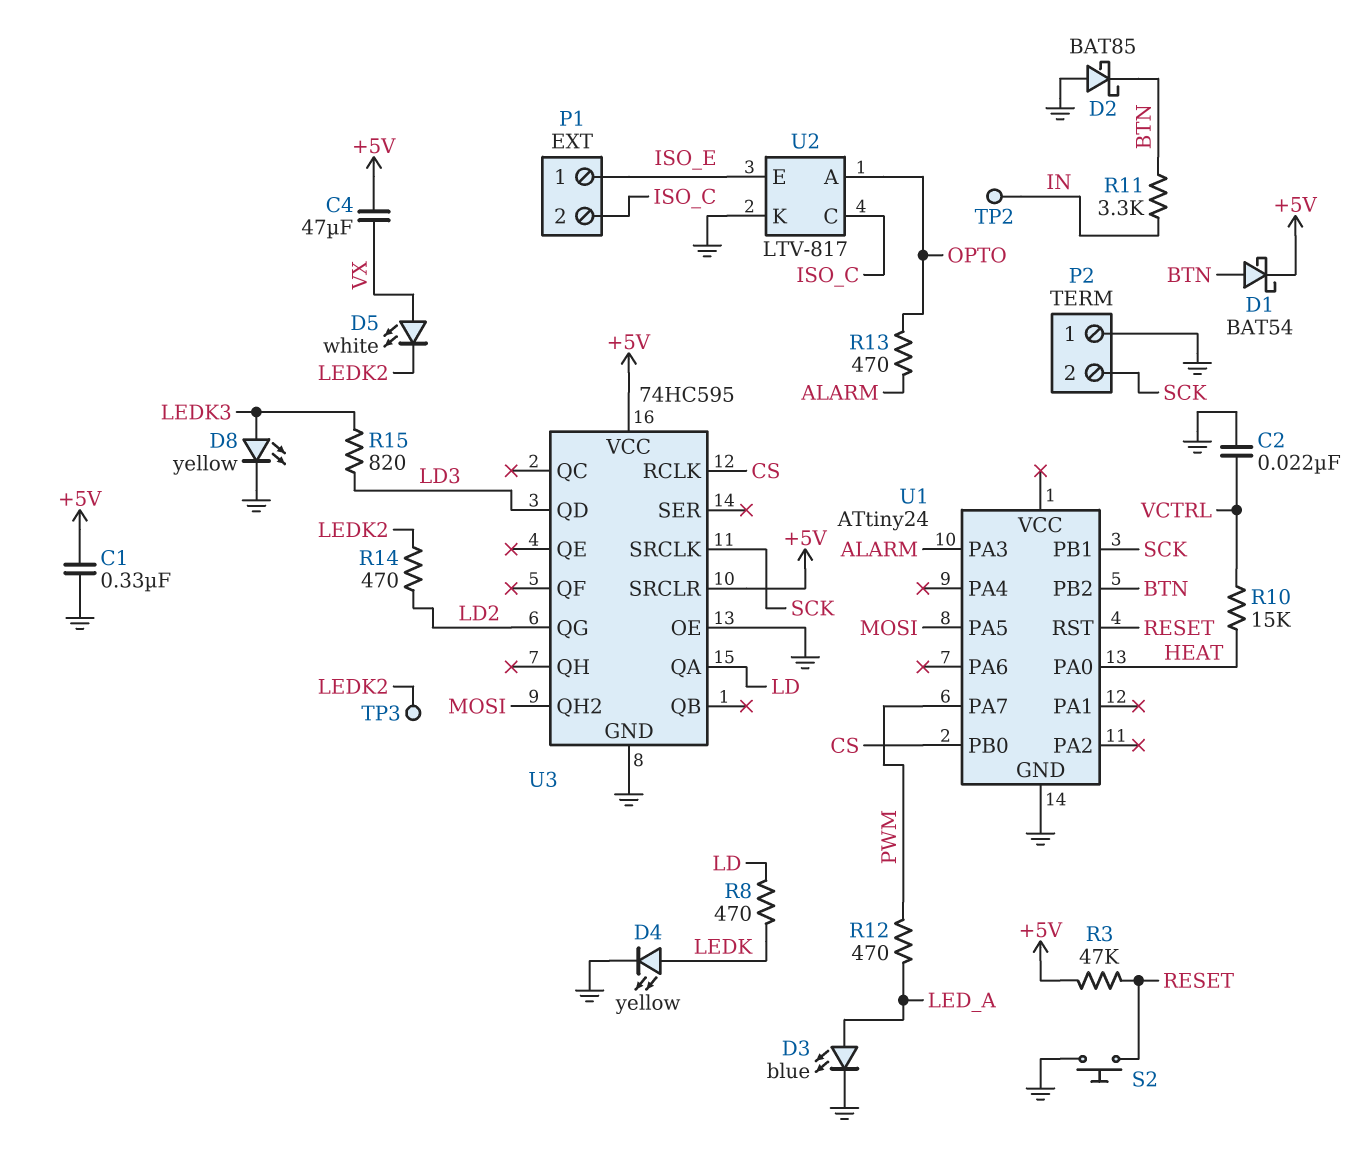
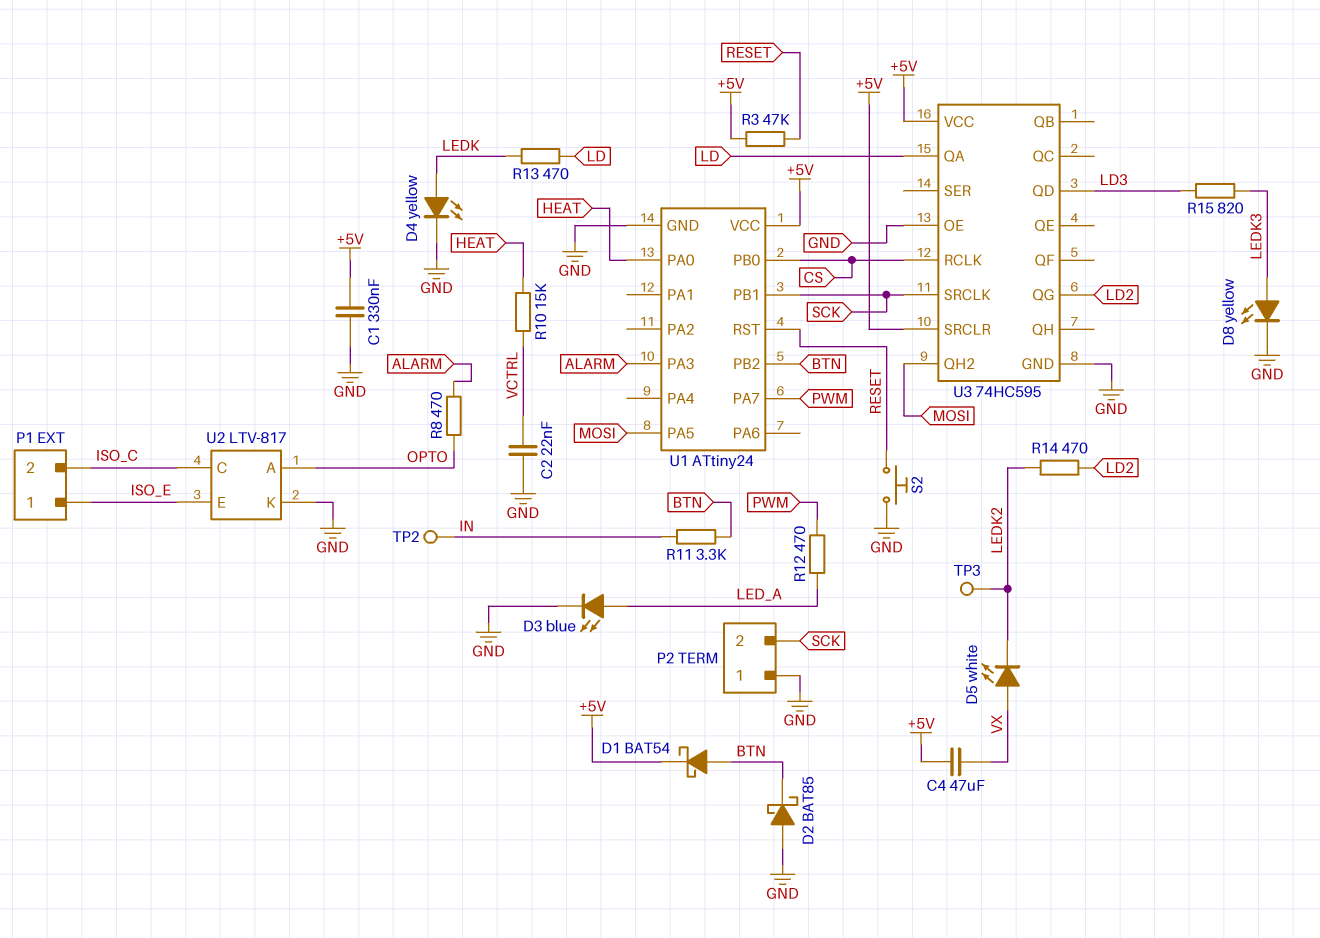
R8: 470 (LD, LEDK) -> 470 (ALARM, OPTO)
R13: 470 (ALARM, OPTO) -> 470 (LD, LEDK)
U1 pin VCC: none -> +5V

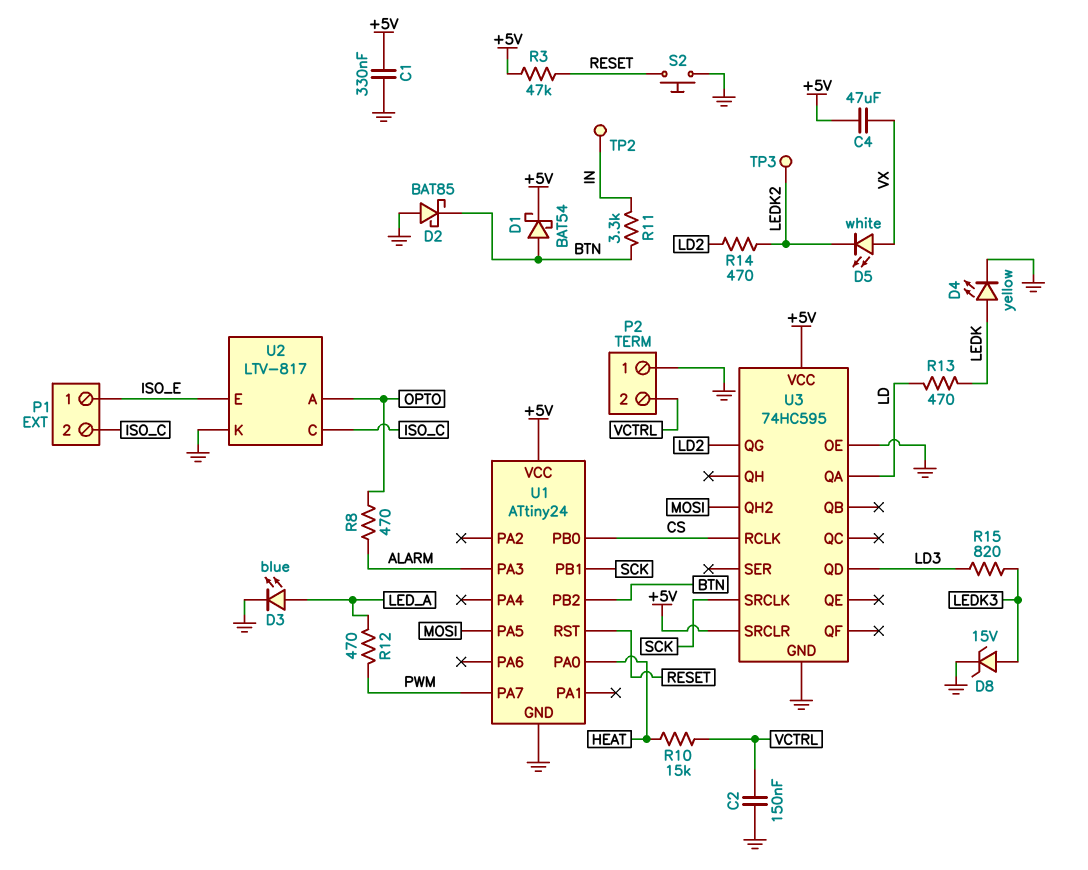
C2: 22nF (GND, VCTRL) -> 150nF (GND, VCTRL)
D8: LED yellow (A LEDK3, K GND) -> zener 15V (A LEDK3, K GND)
P2 pin 2: SCK -> VCTRL

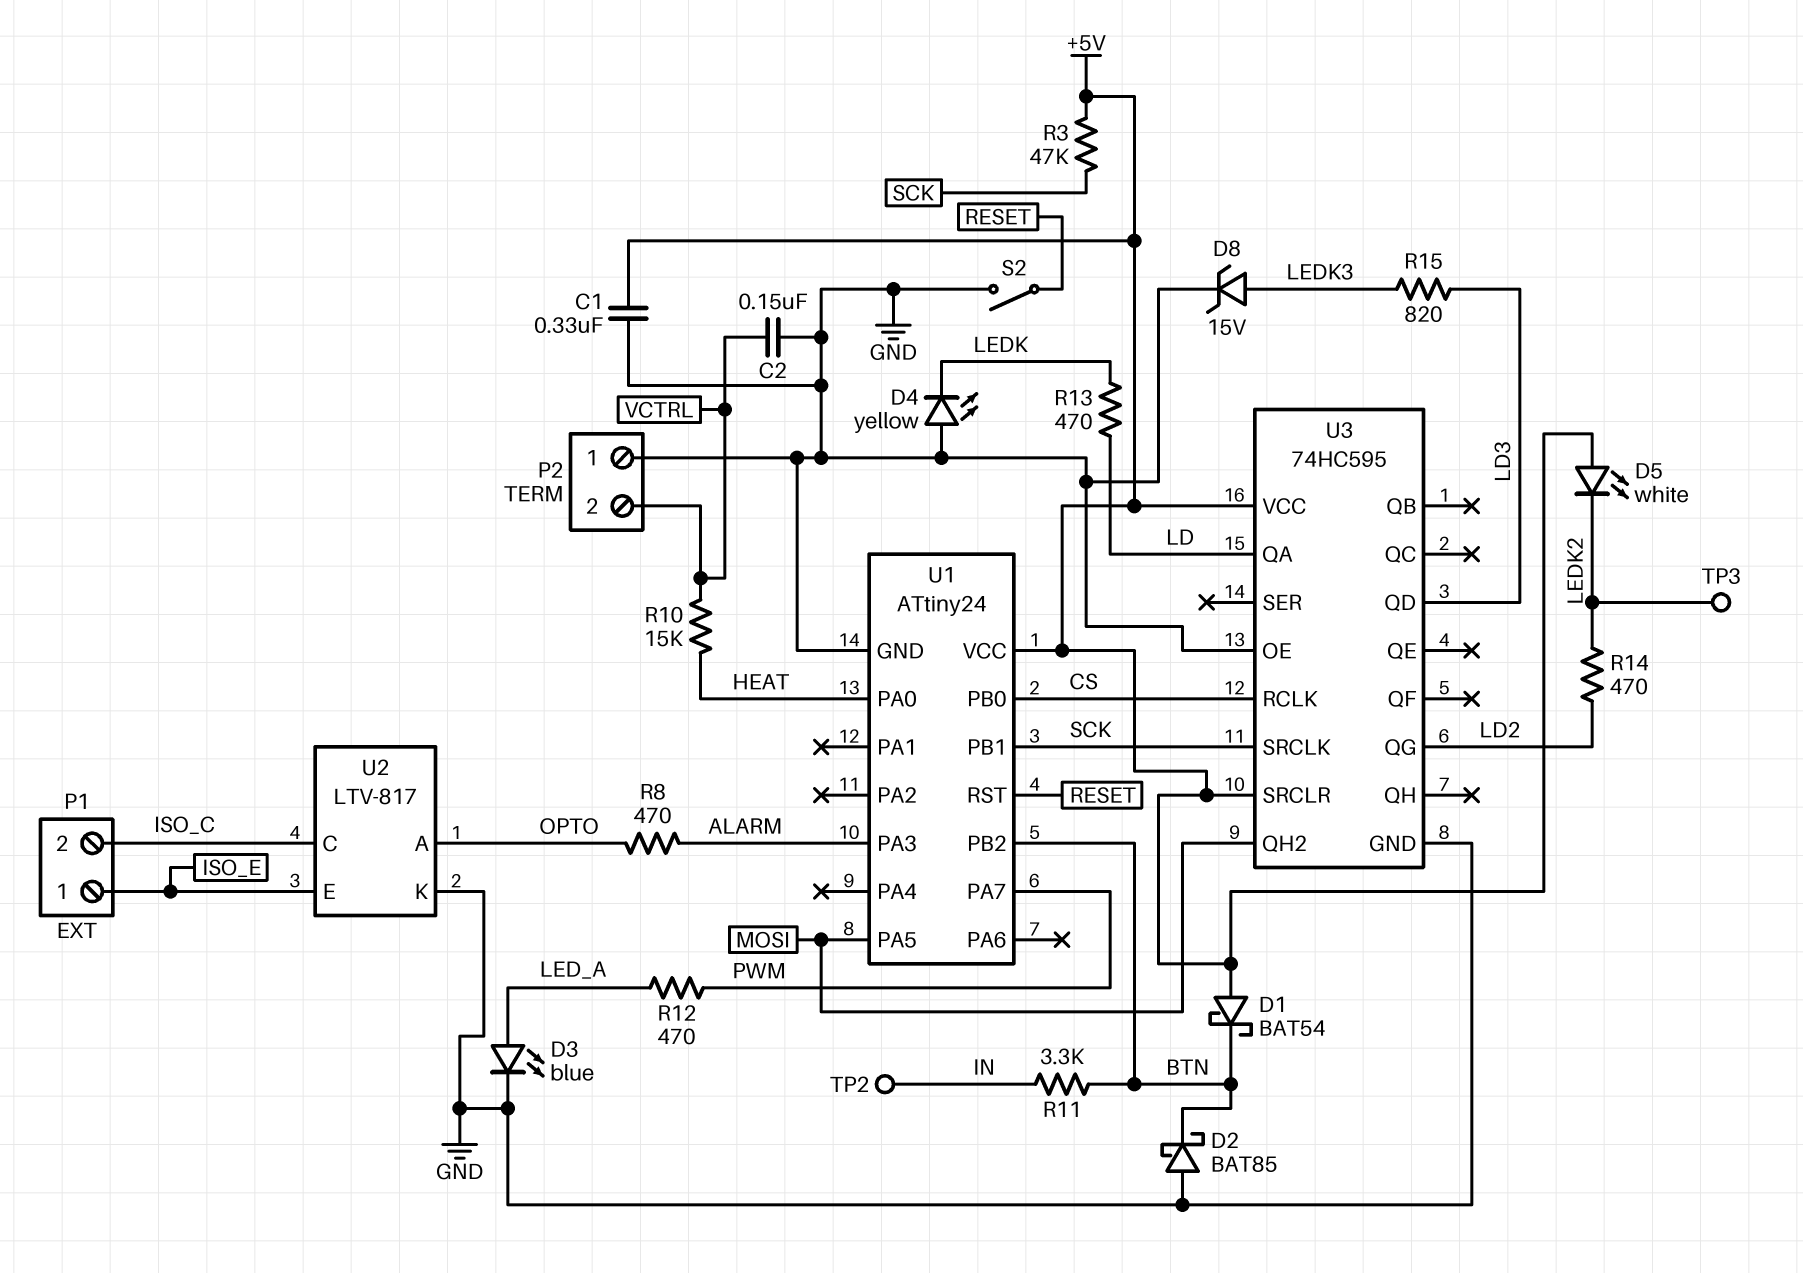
C4: 47uF (+5V, VX) -> none
D1: schottky BAT54 (A BTN, K +5V) -> schottky BAT54 (A +5V, K BTN)
D4: LED yellow (A LEDK, K GND) -> LED yellow (A GND, K LEDK)
D5: LED white (A VX, K LEDK2) -> LED white (A +5V, K LEDK2)
R3: 47k (+5V, RESET) -> 47k (+5V, SCK)
S2: button (GND, RESET) -> switch (GND, RESET)

